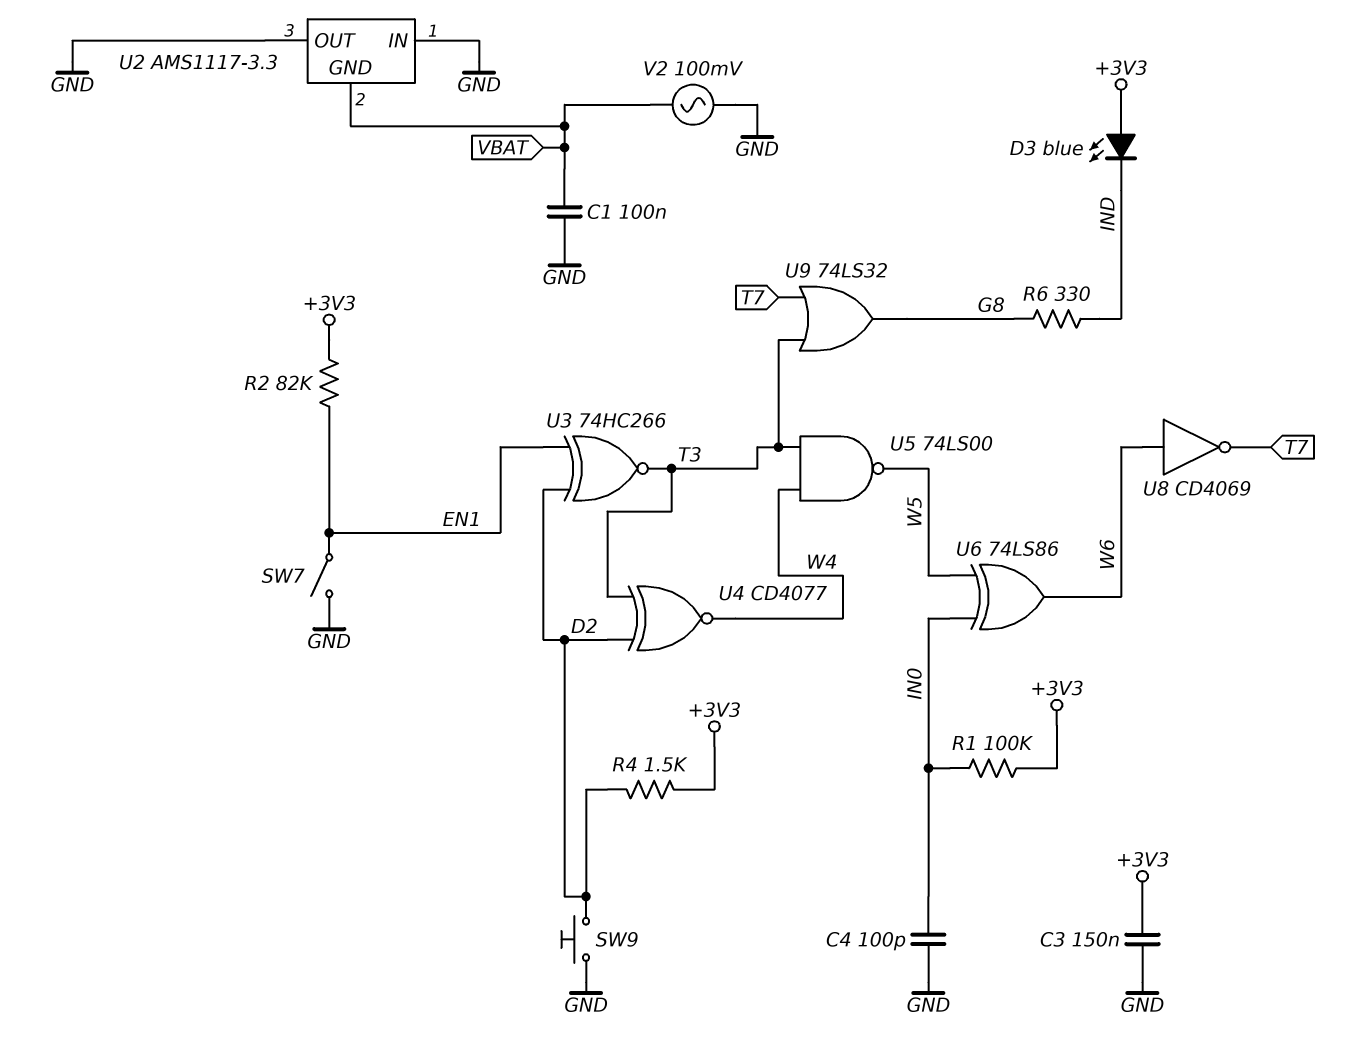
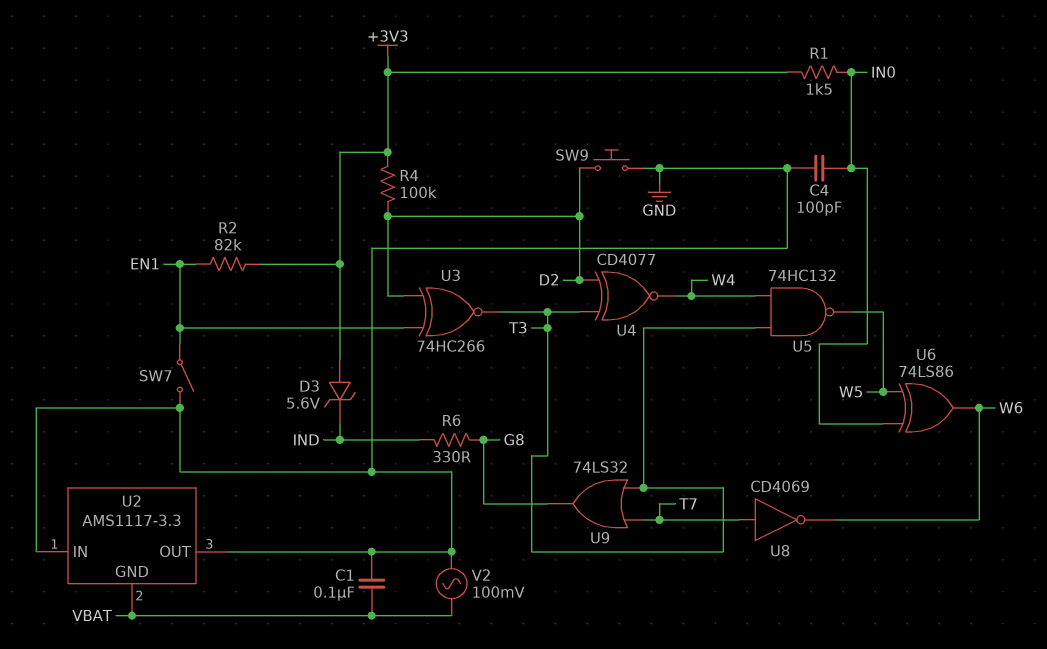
C3: 150nF (+3V3, GND) -> none
D3: LED blue (A +3V3, K IND) -> zener 5.6V (A +3V3, K IND)
R1: 100k (+3V3, IN0) -> 1.5k (+3V3, IN0)
R4: 1.5k (+3V3, D2) -> 100k (+3V3, D2)
U5: NAND 74LS00 (in T3, in W4, out W5) -> NAND 74HC132 (in T3, in W4, out W5)
U8: NOT CD4069 (in W6, out T7) -> NOT CD4069 (in T7, out W6)

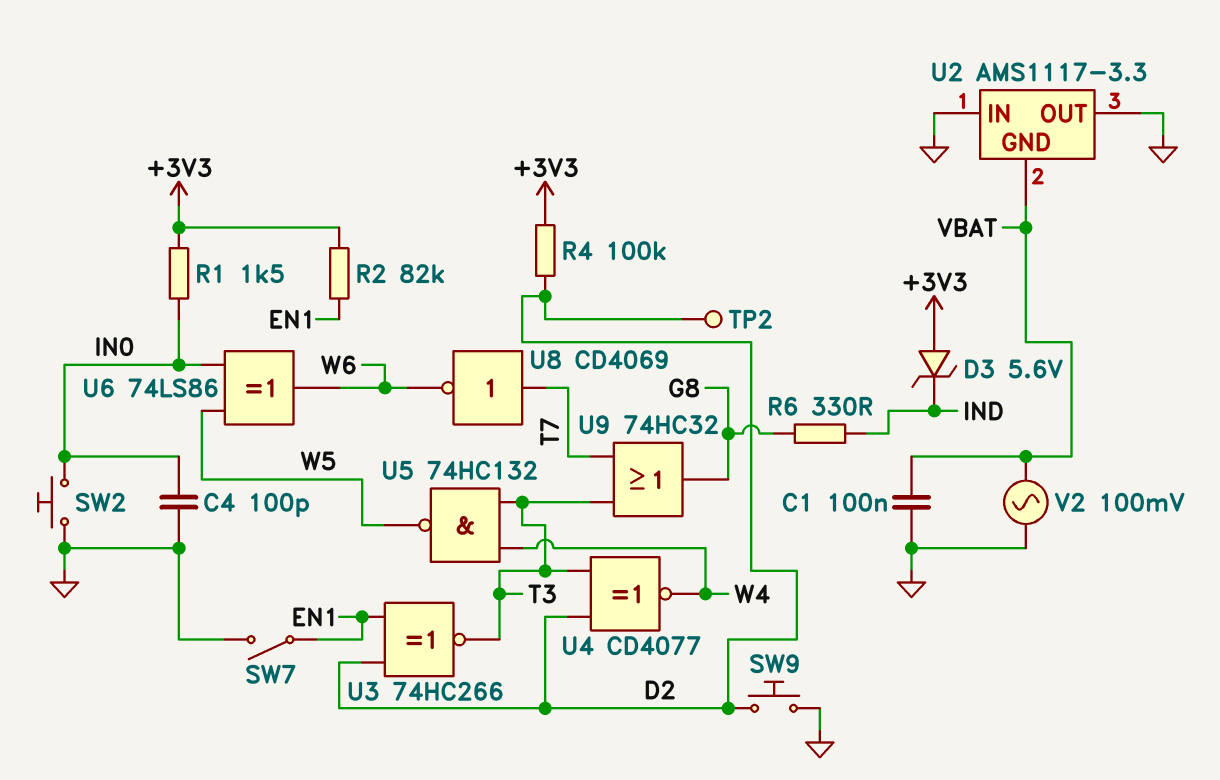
SW2: none -> button (GND, IN0)
TP2: none -> test point (D2)
U9: OR 74LS32 (in T3, in T7, out G8) -> OR 74HC32 (in T3, in T7, out G8)

